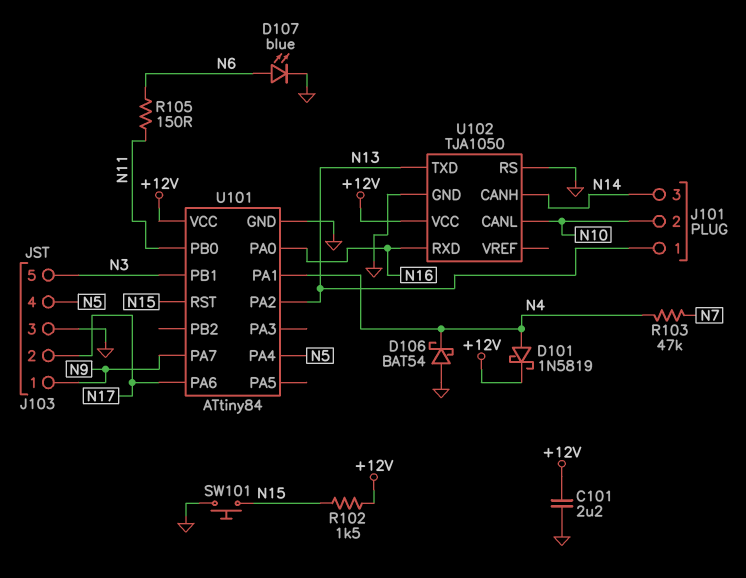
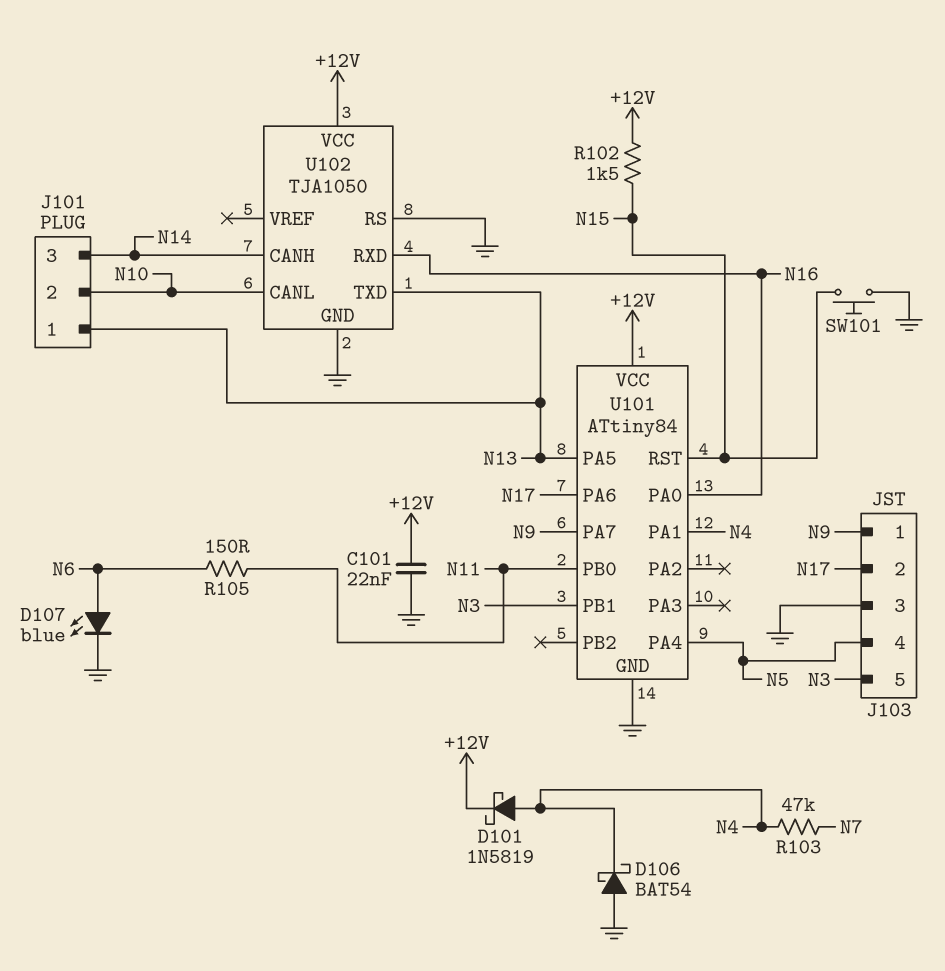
C101: 2.2uF (+12V, GND) -> 22nF (+12V, GND)
U101 pin PA2: N13 -> none
U101 pin PA5: none -> N13

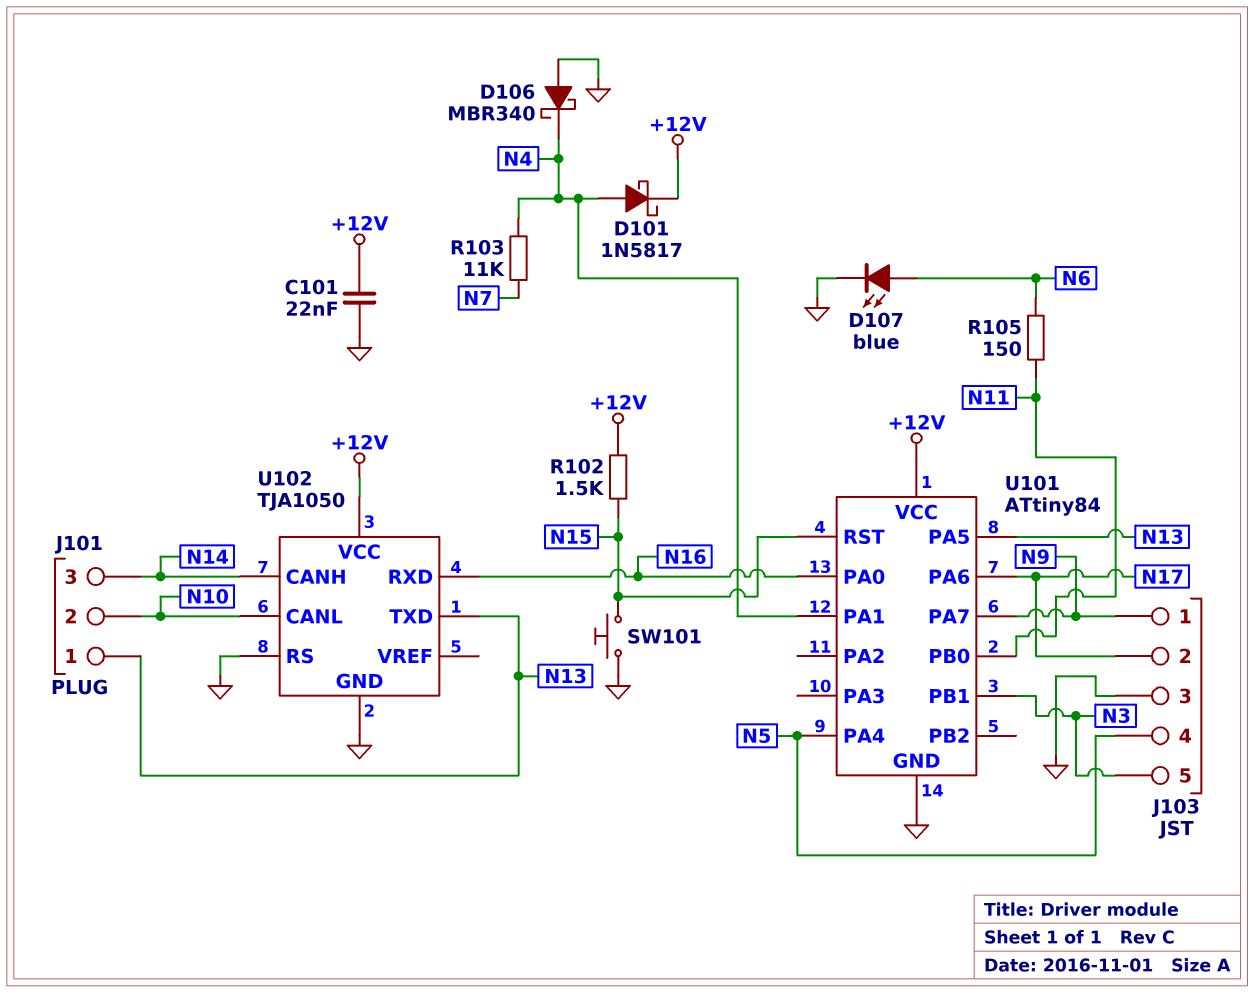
D101: schottky 1N5819 (A N4, K +12V) -> schottky 1N5817 (A N4, K +12V)
D106: schottky BAT54 (A GND, K N4) -> schottky MBR340 (A GND, K N4)
R103: 47k (N4, N7) -> 11k (N4, N7)

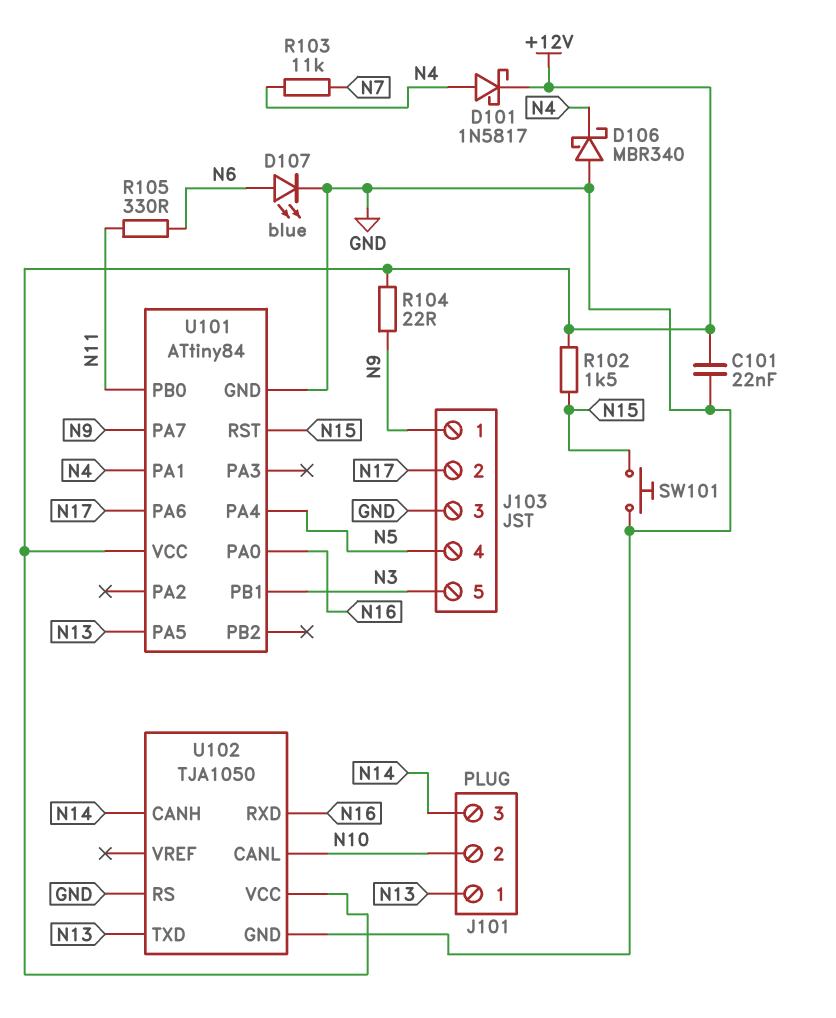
R104: none -> 22 (+12V, N9)
R105: 150 (N6, N11) -> 330 (N6, N11)

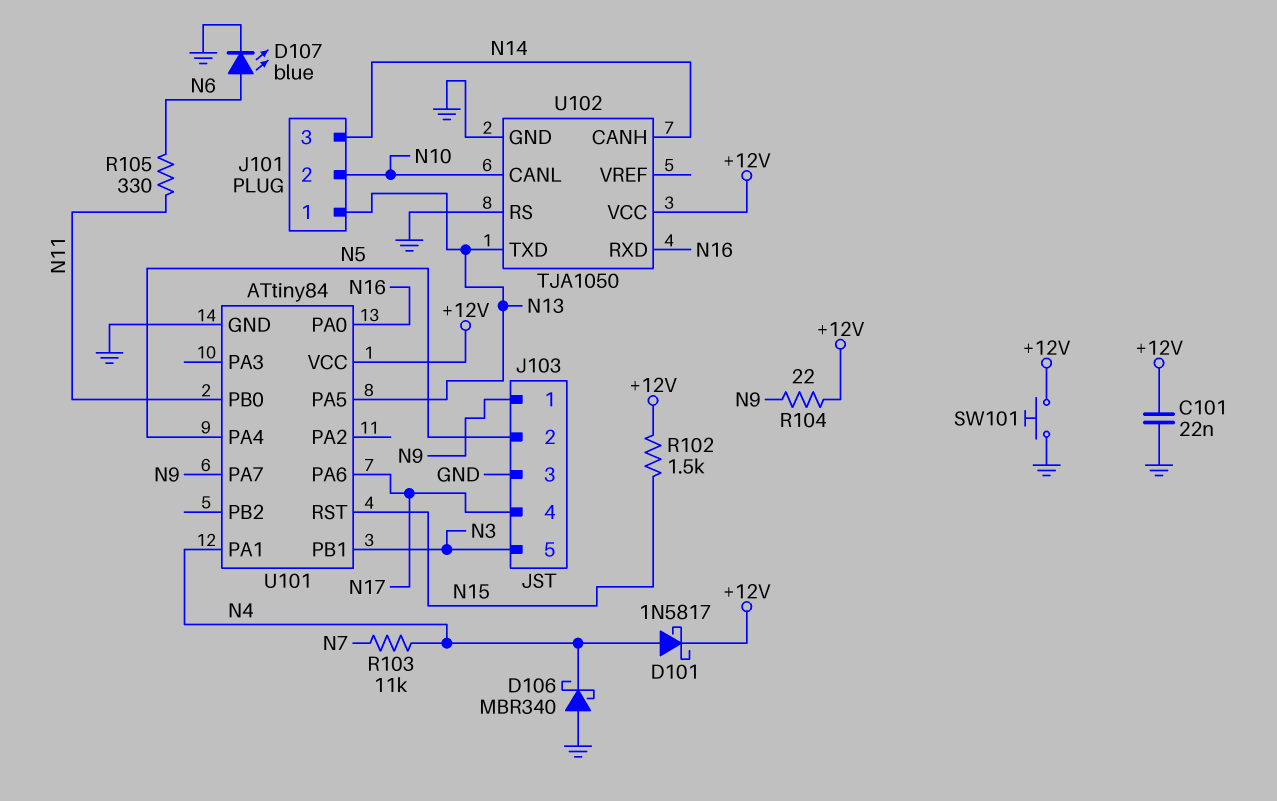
J103 pin 2: N17 -> N5
J103 pin 4: N5 -> N17
SW101: button (GND, N15) -> button (+12V, GND)

